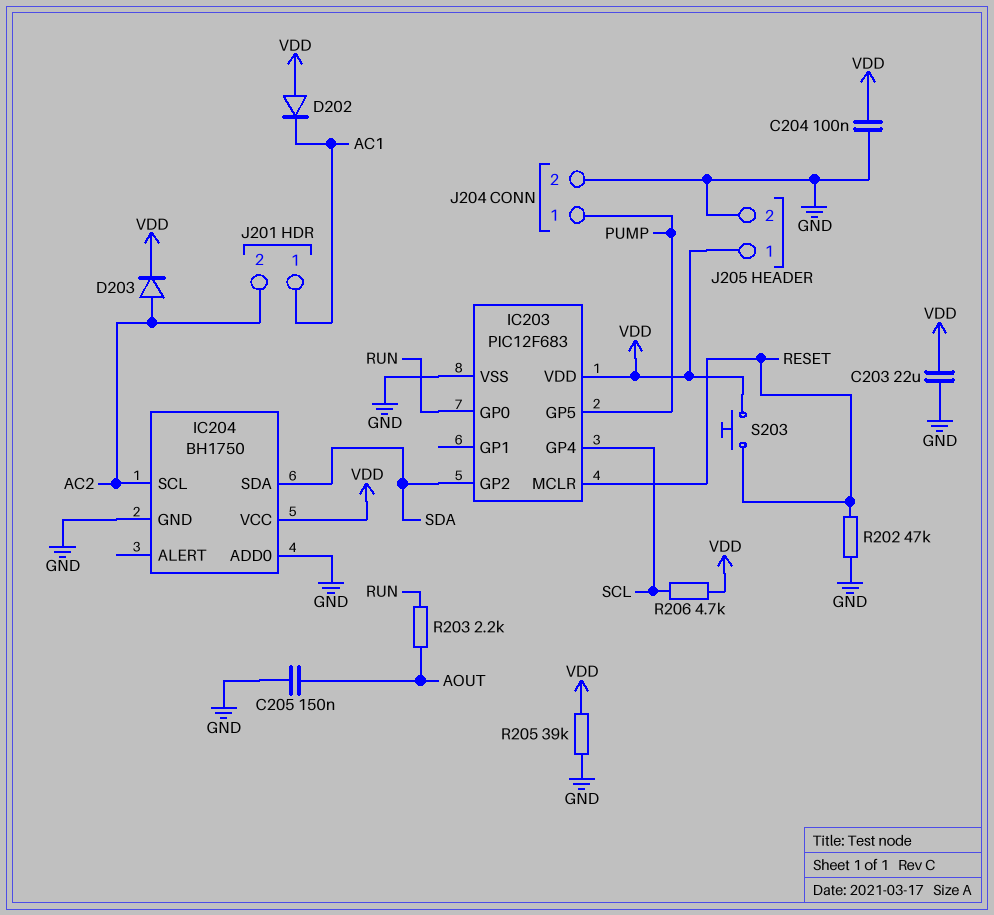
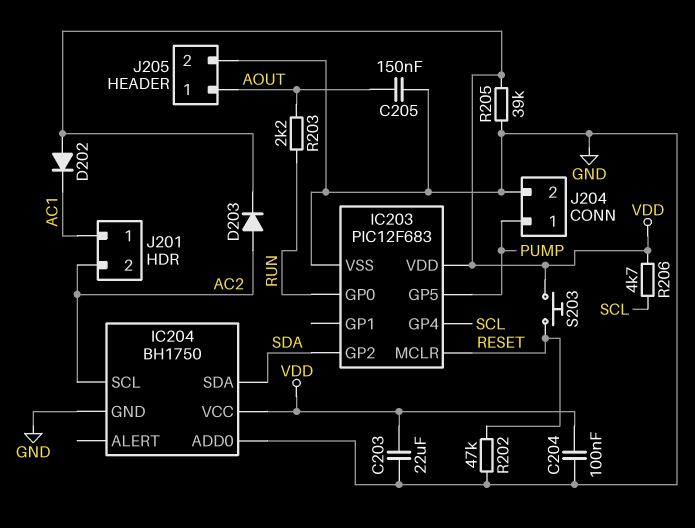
J205 pin 1: VDD -> AOUT

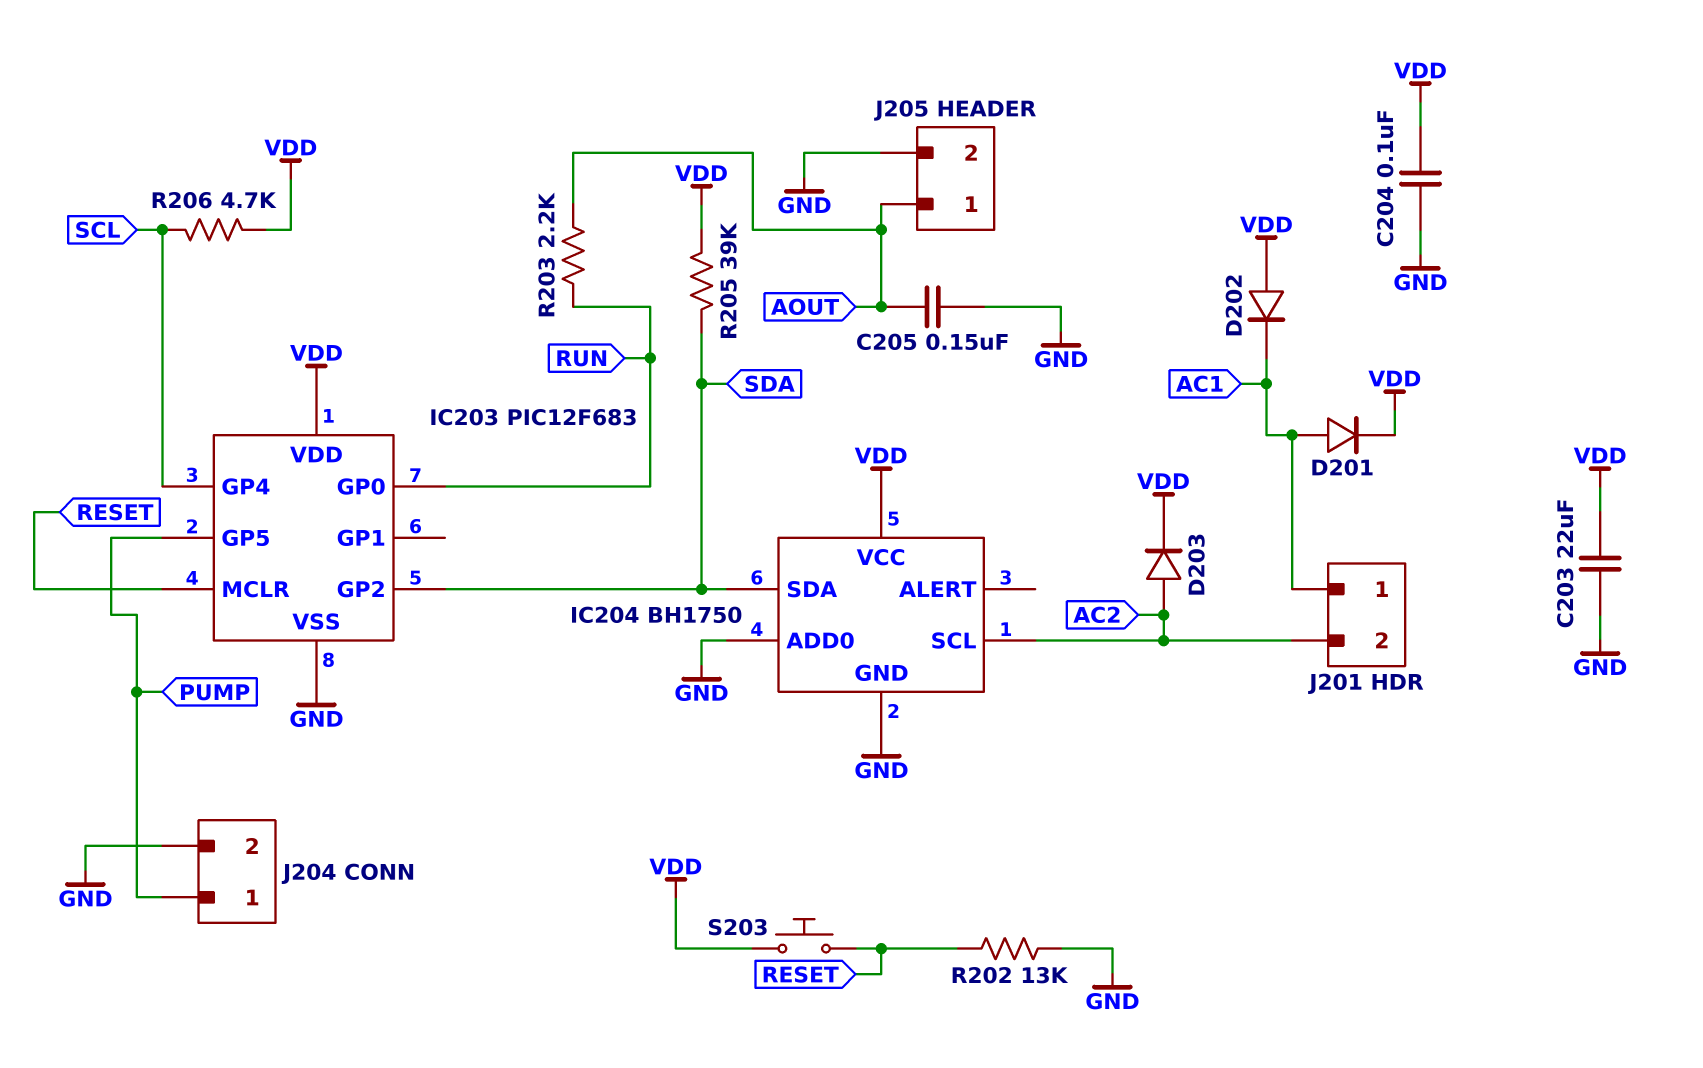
D201: none -> diode (A AC1, K VDD)
R202: 47k (GND, RESET) -> 13k (GND, RESET)
R205: 39k (GND, VDD) -> 39k (SDA, VDD)

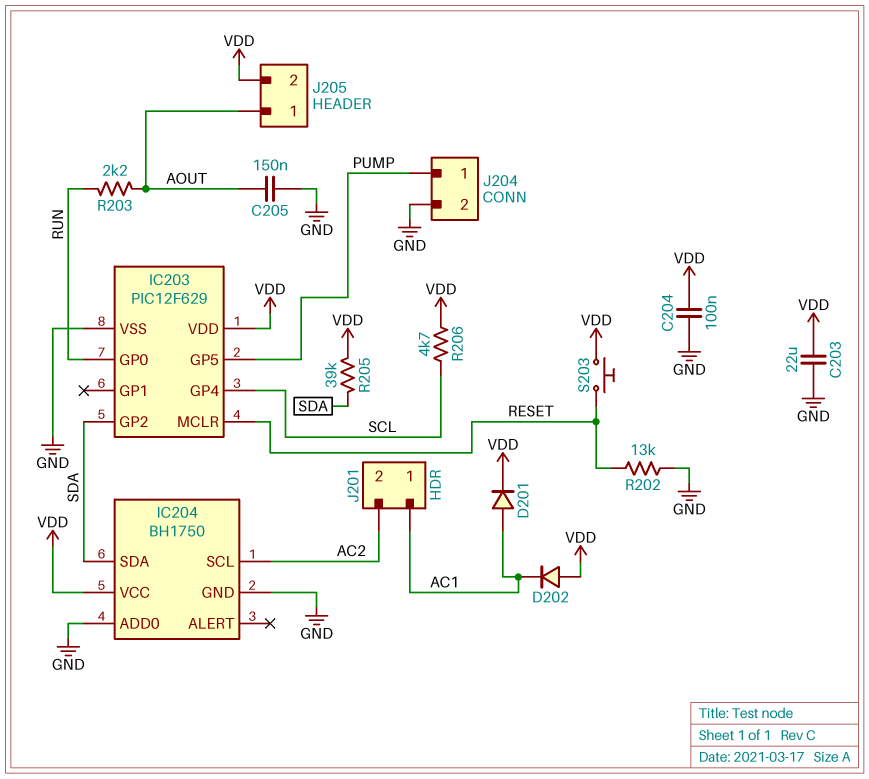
D203: diode (A AC2, K VDD) -> none
IC203: PIC12F683 -> PIC12F629
J205 pin 2: GND -> VDD

